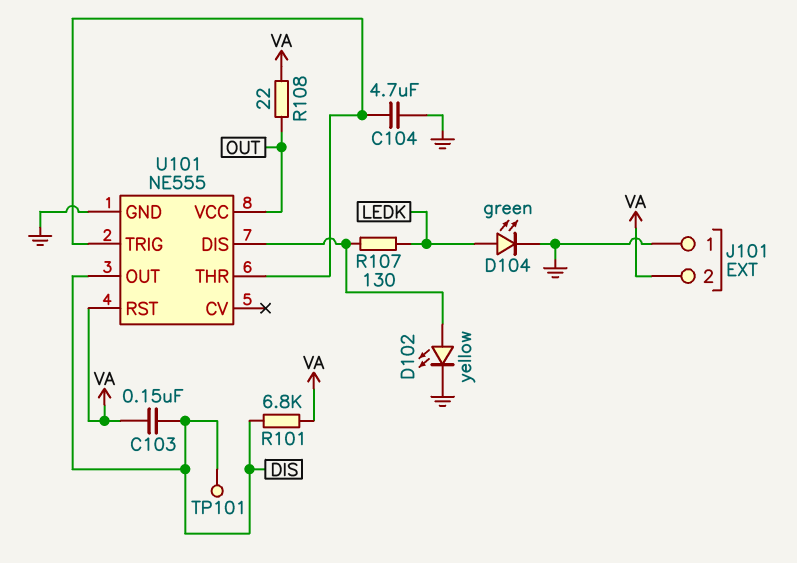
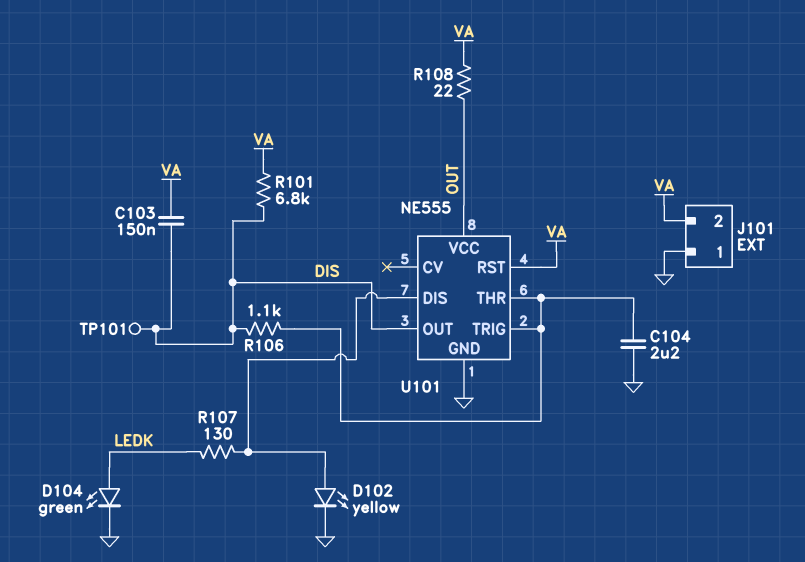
C104: 4.7uF (GND, U101/THR) -> 2.2uF (GND, U101/THR)
R106: none -> 1.1k (DIS, U101/THR)

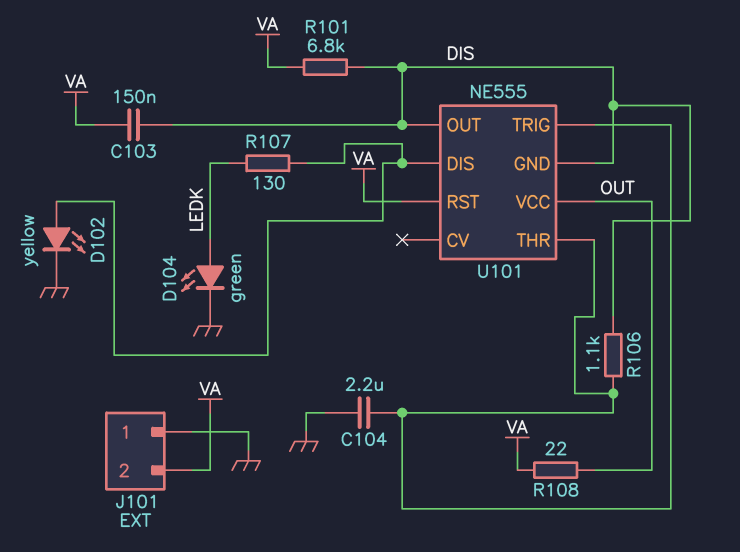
TP101: test point (DIS) -> none
U101 pin GND: GND -> DIS

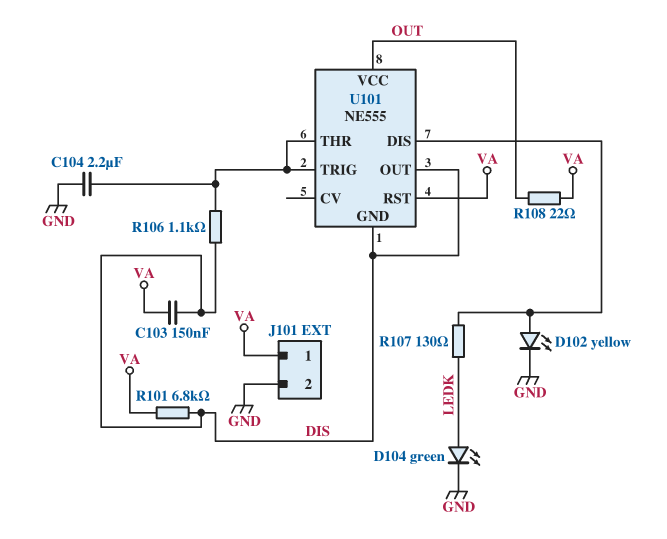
J101 pin 1: GND -> VA
J101 pin 2: VA -> GND

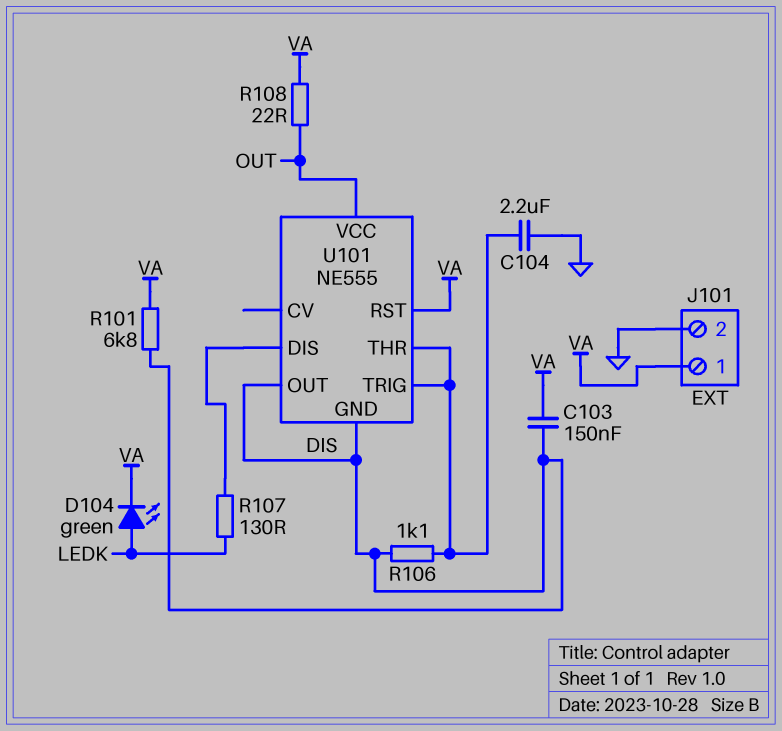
D102: LED yellow (A U101/DIS, K GND) -> none
D104: LED green (A LEDK, K GND) -> LED green (A LEDK, K VA)

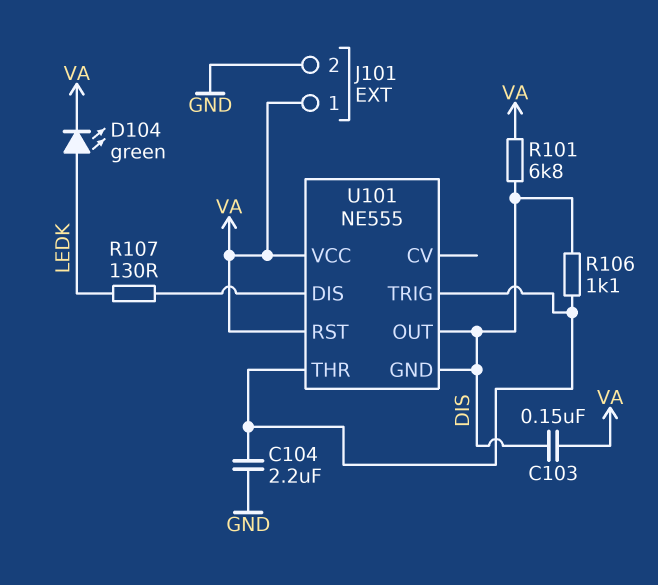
R108: 22 (OUT, VA) -> none
U101 pin VCC: OUT -> VA

